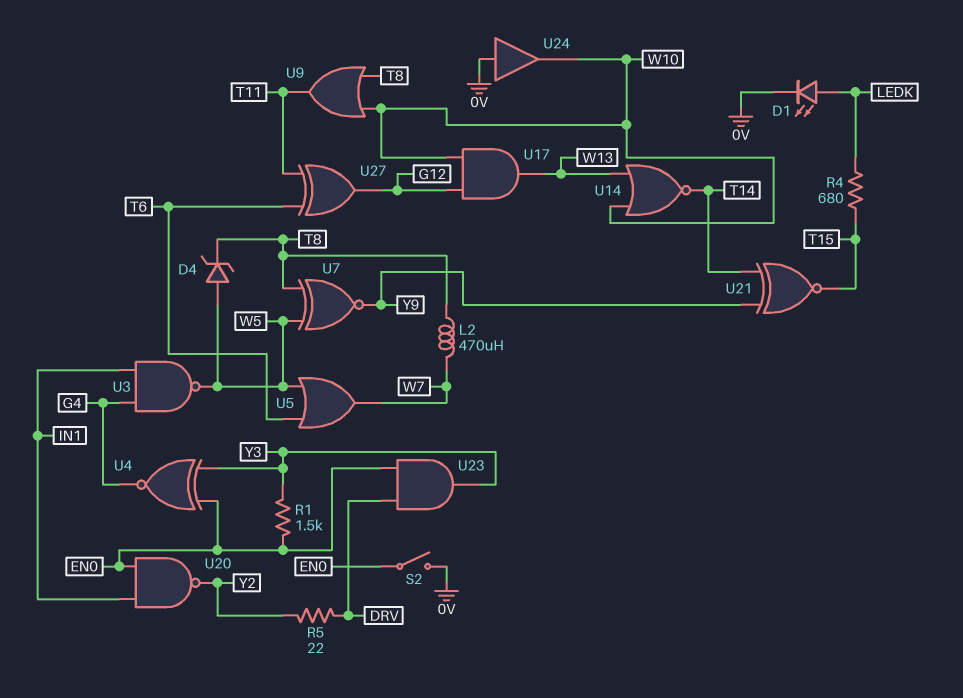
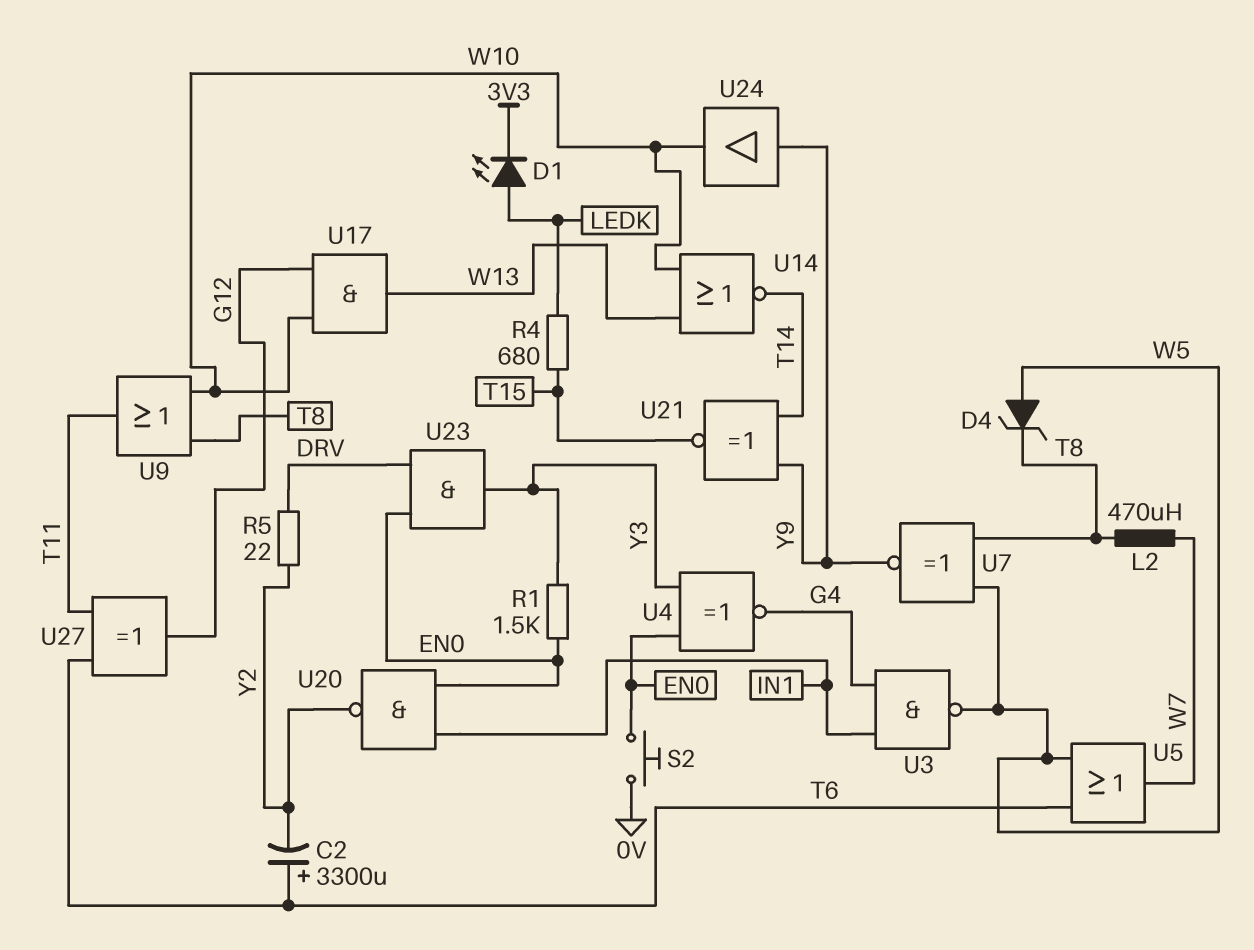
C2: none -> 3300uF (plus T6, minus Y2)
D1: LED (A LEDK, K 0V) -> LED (A LEDK, K 3V3)
S2: switch (0V, EN0) -> button (0V, EN0)
U24: buffer (in 0V, out W10) -> buffer (in Y9, out W10)

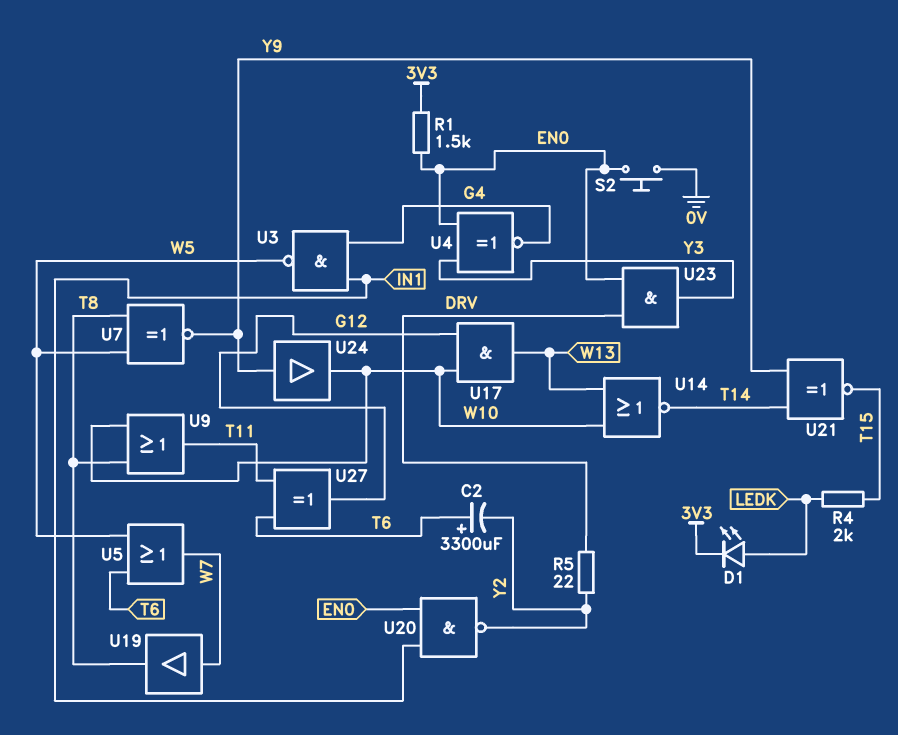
D4: zener (A W5, K T8) -> none
L2: 470uH (T8, W7) -> none
R1: 1.5k (EN0, Y3) -> 1.5k (3V3, EN0)
R4: 680 (LEDK, T15) -> 2k (LEDK, T15)
U19: none -> buffer (in W7, out T8)

